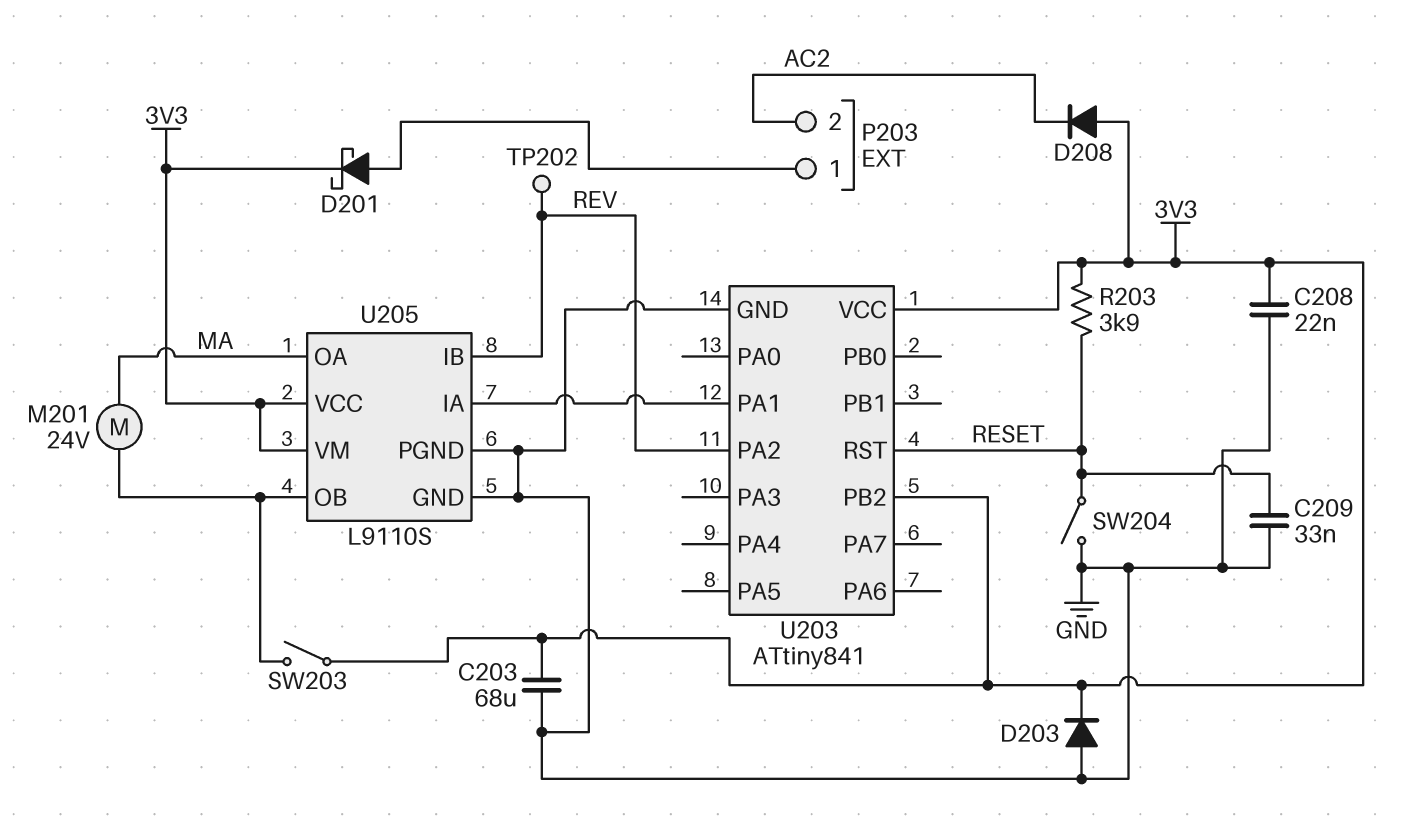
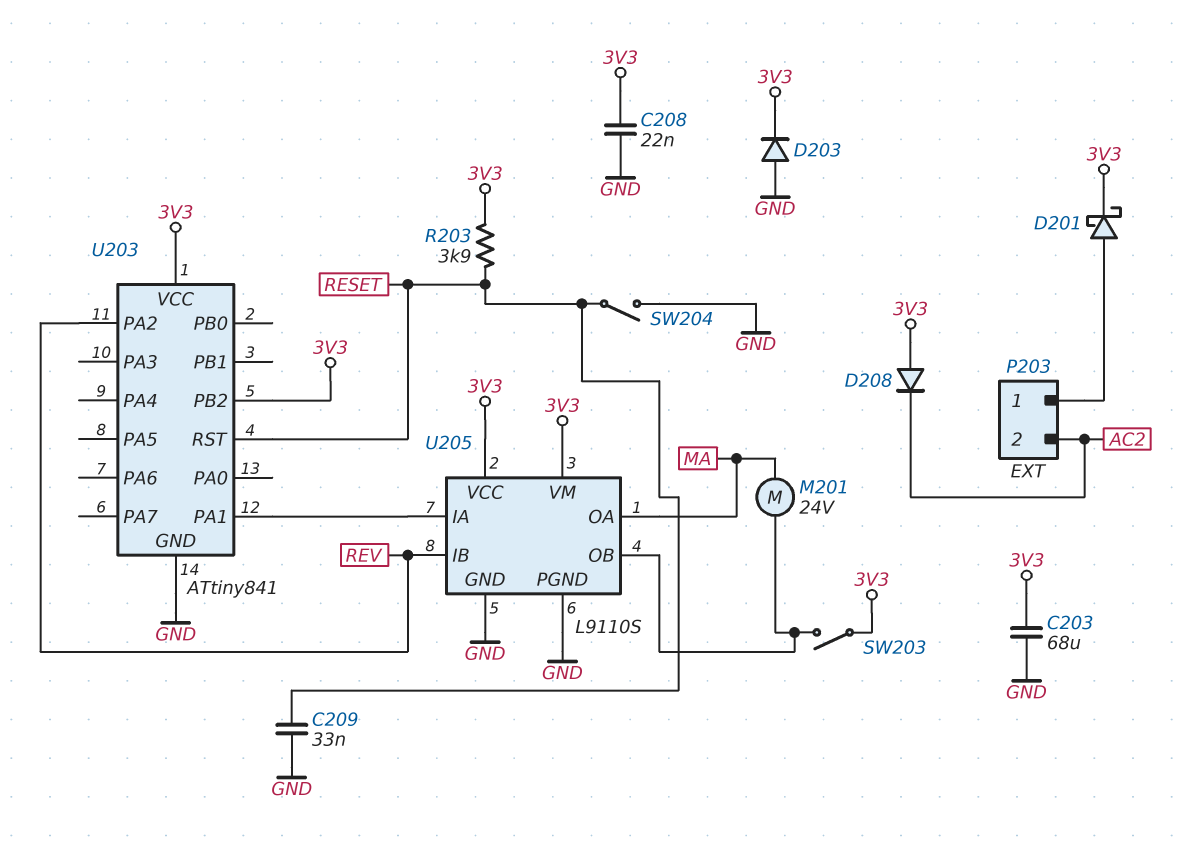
TP202: test point (REV) -> none

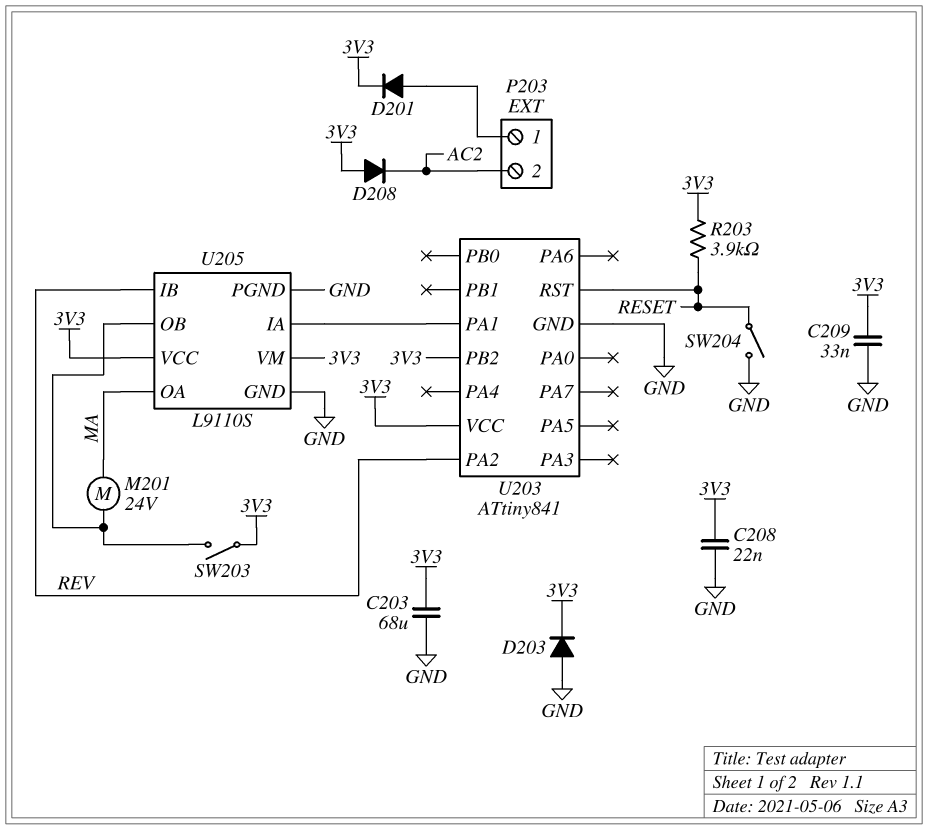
C209: 33nF (GND, RESET) -> 33nF (3V3, GND)
D201: schottky (A P203/1, K 3V3) -> diode (A P203/1, K 3V3)

